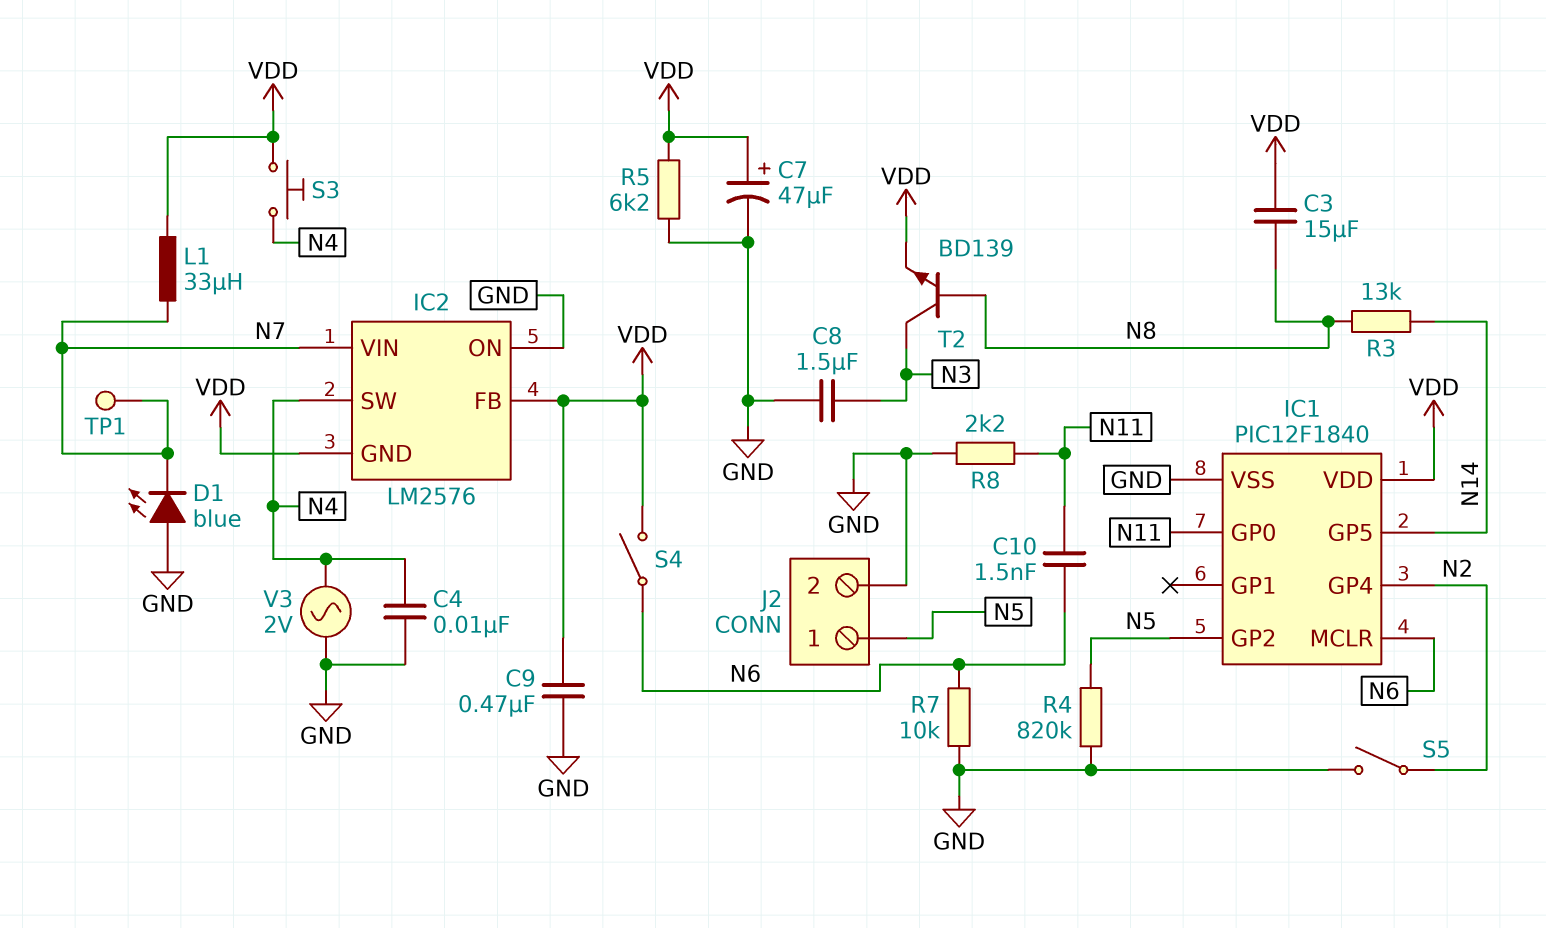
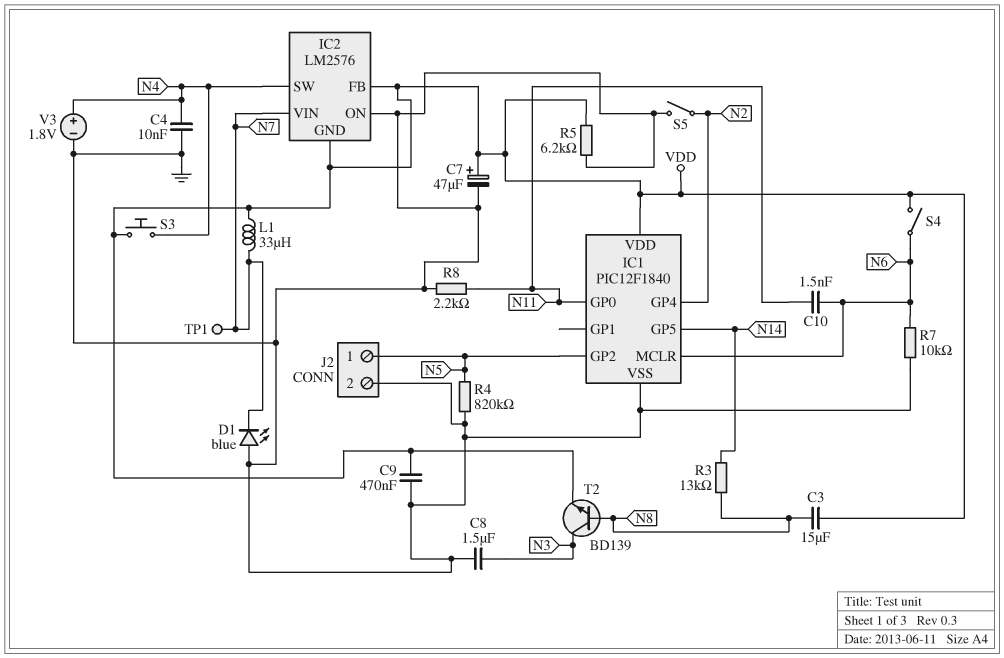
V3: AC 2V (GND, N4) -> 1.8V (plus N4, minus GND)

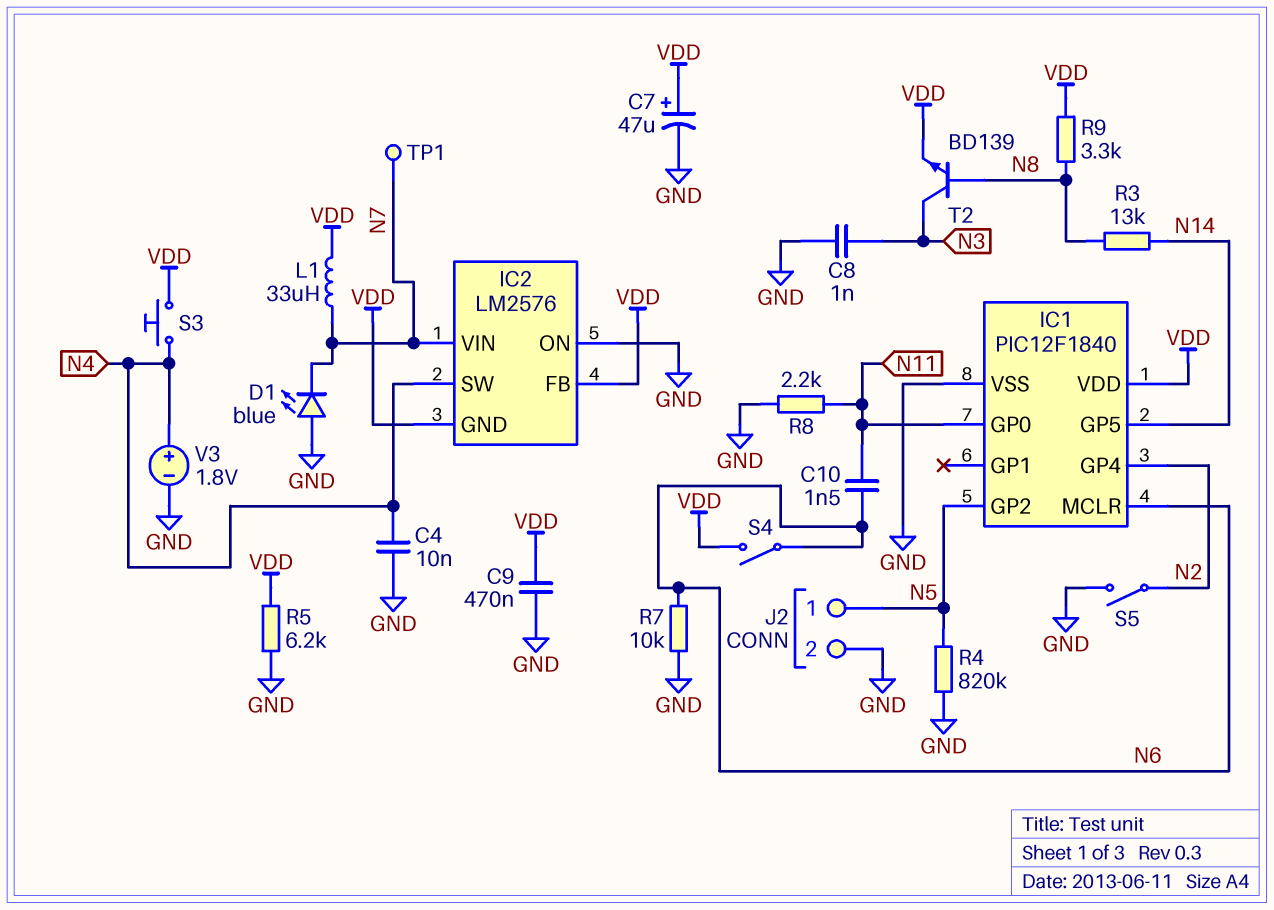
C3: 15uF (N8, VDD) -> none
C8: 1.5uF (GND, N3) -> 1nF (GND, N3)
R9: none -> 3.3k (N8, VDD)

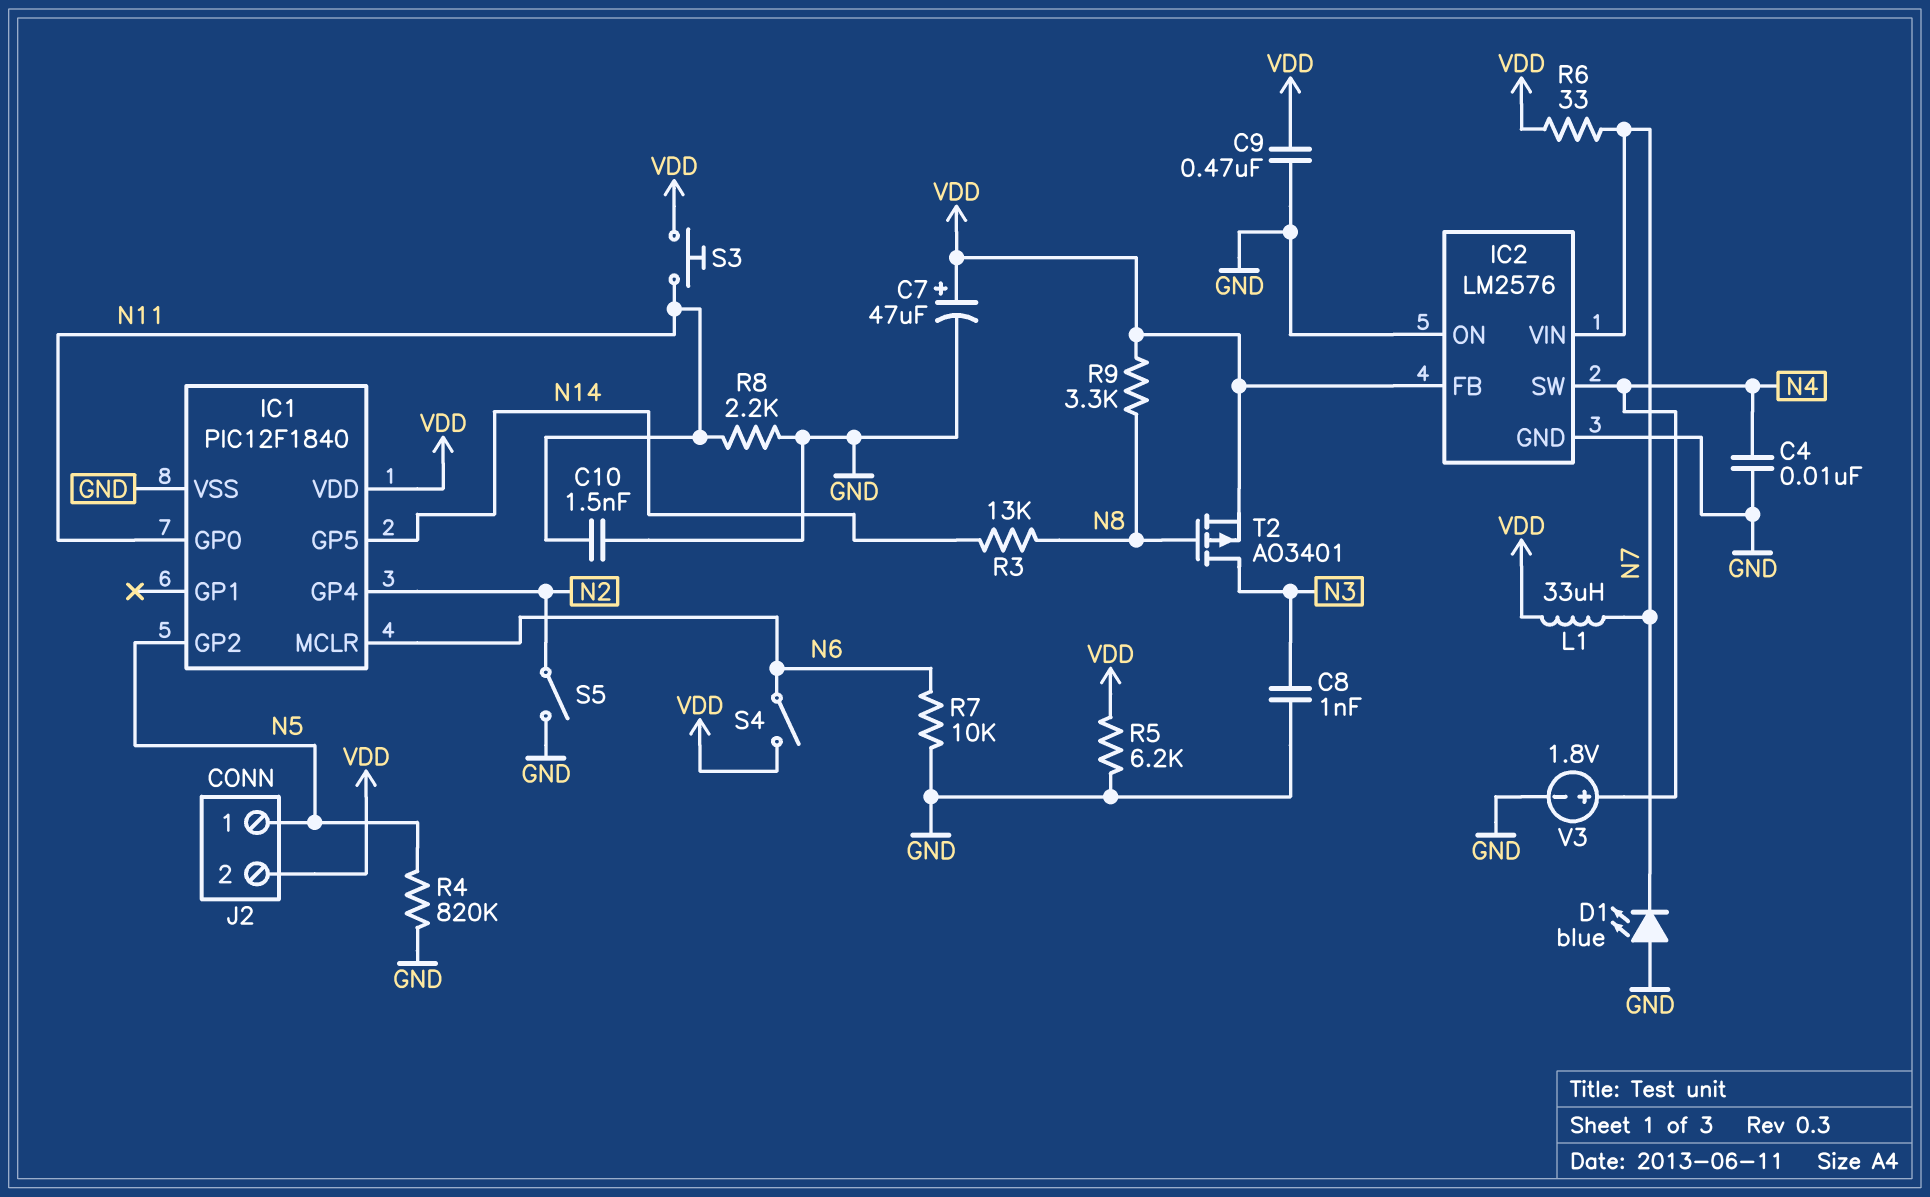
C10: 1.5nF (N6, N11) -> 1.5nF (GND, N11)
IC2 pin GND: VDD -> GND
J2 pin 2: GND -> VDD
R6: none -> 33 (N7, VDD)
S3: button (N4, VDD) -> button (N11, VDD)
T2: NPN BD139 (B N8, C N3, E VDD) -> PMOS AO3401 (G N8, D N3, S VDD)
TP1: test point (N7) -> none

